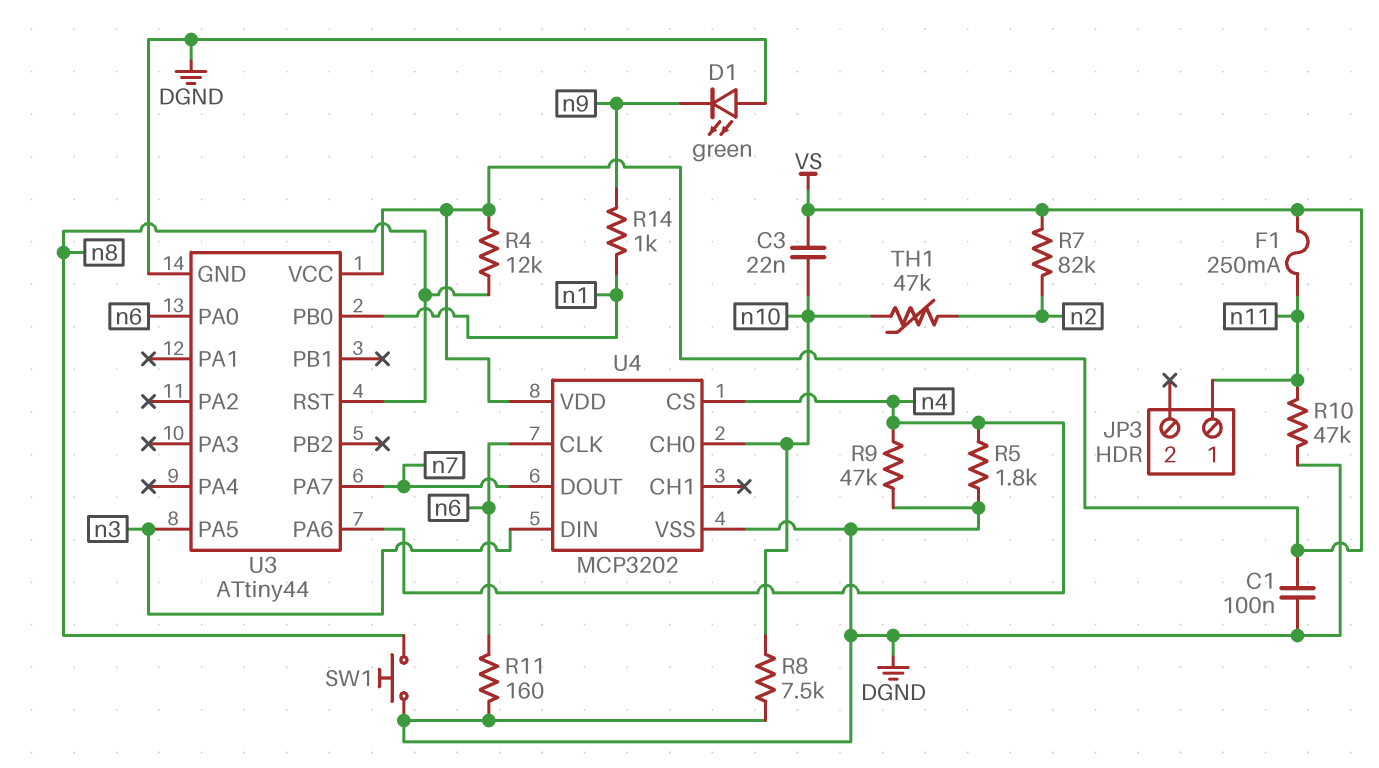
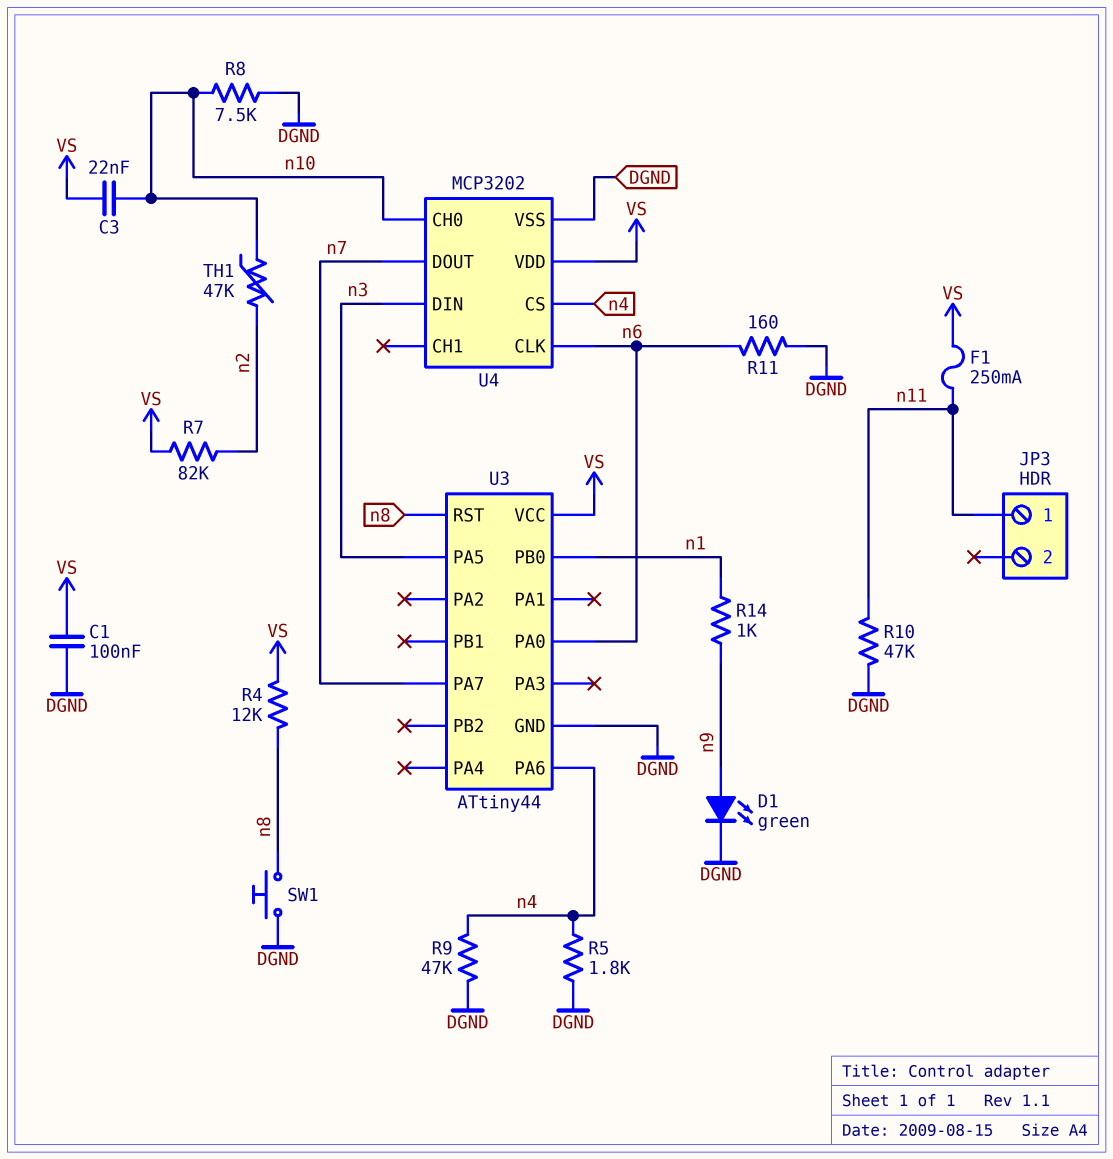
D1: LED green (A DGND, K n9) -> LED green (A n9, K DGND)

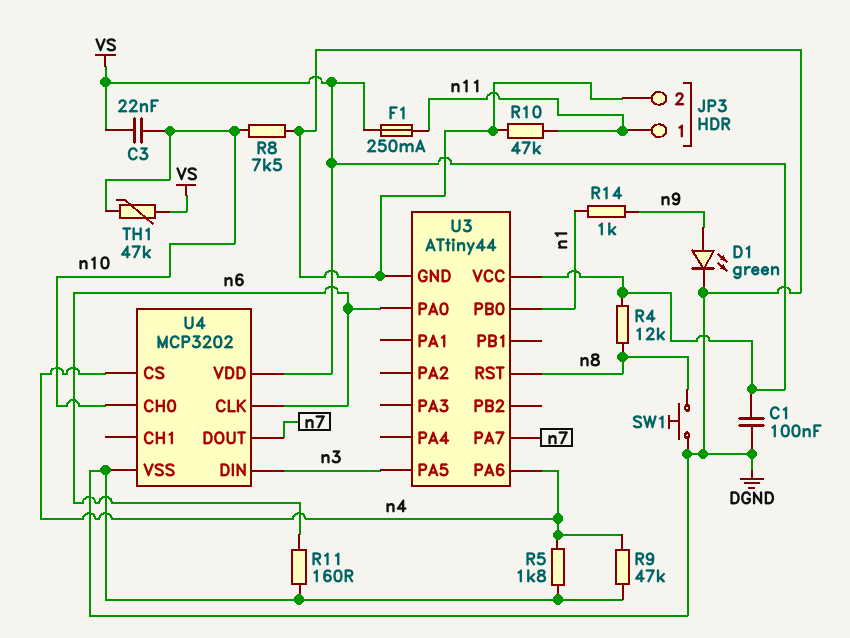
JP3 pin 2: none -> DGND
R7: 82k (VS, n2) -> none
TH1: 47k (n2, n10) -> 47k (VS, n10)

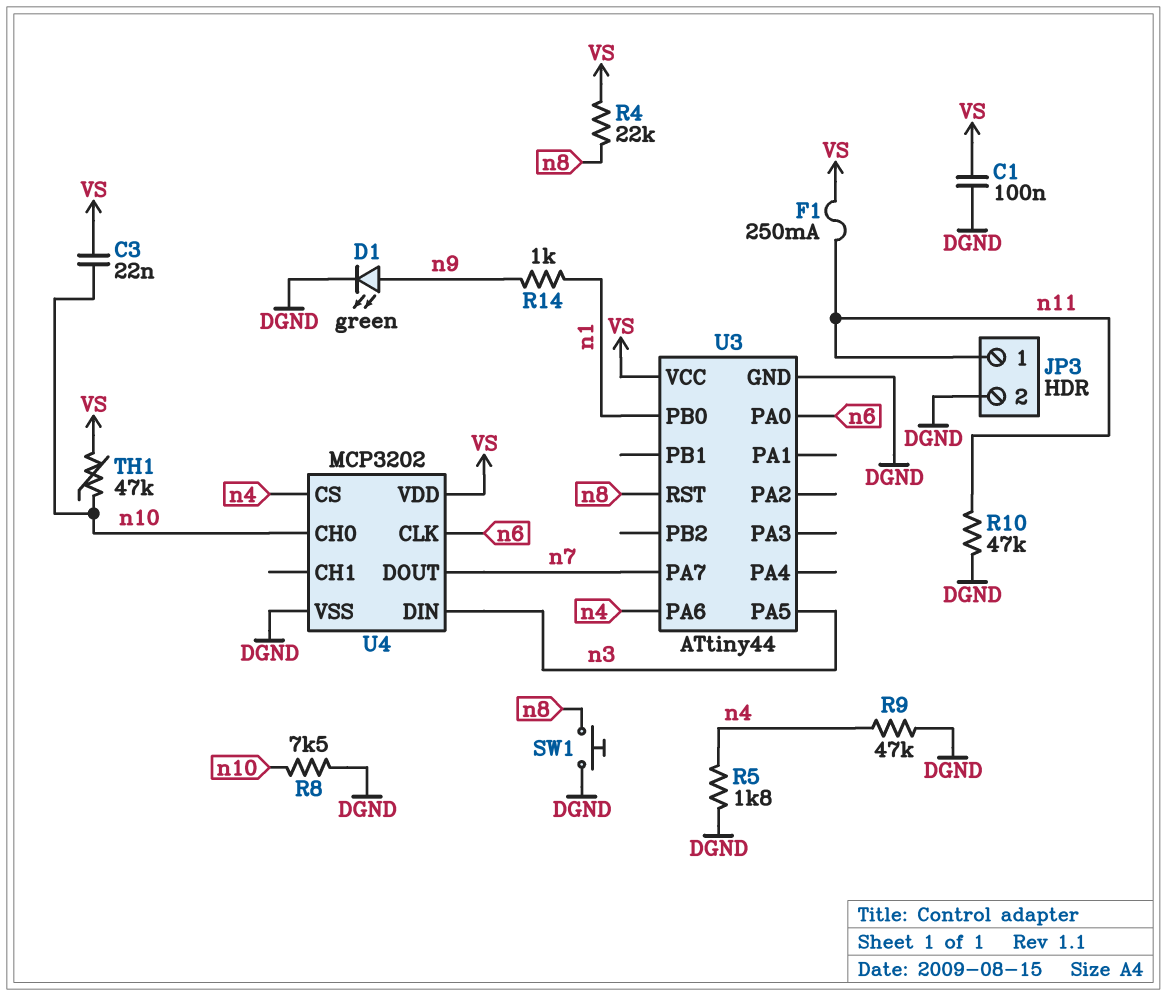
R4: 12k (VS, n8) -> 22k (VS, n8)
R11: 160 (DGND, n6) -> none

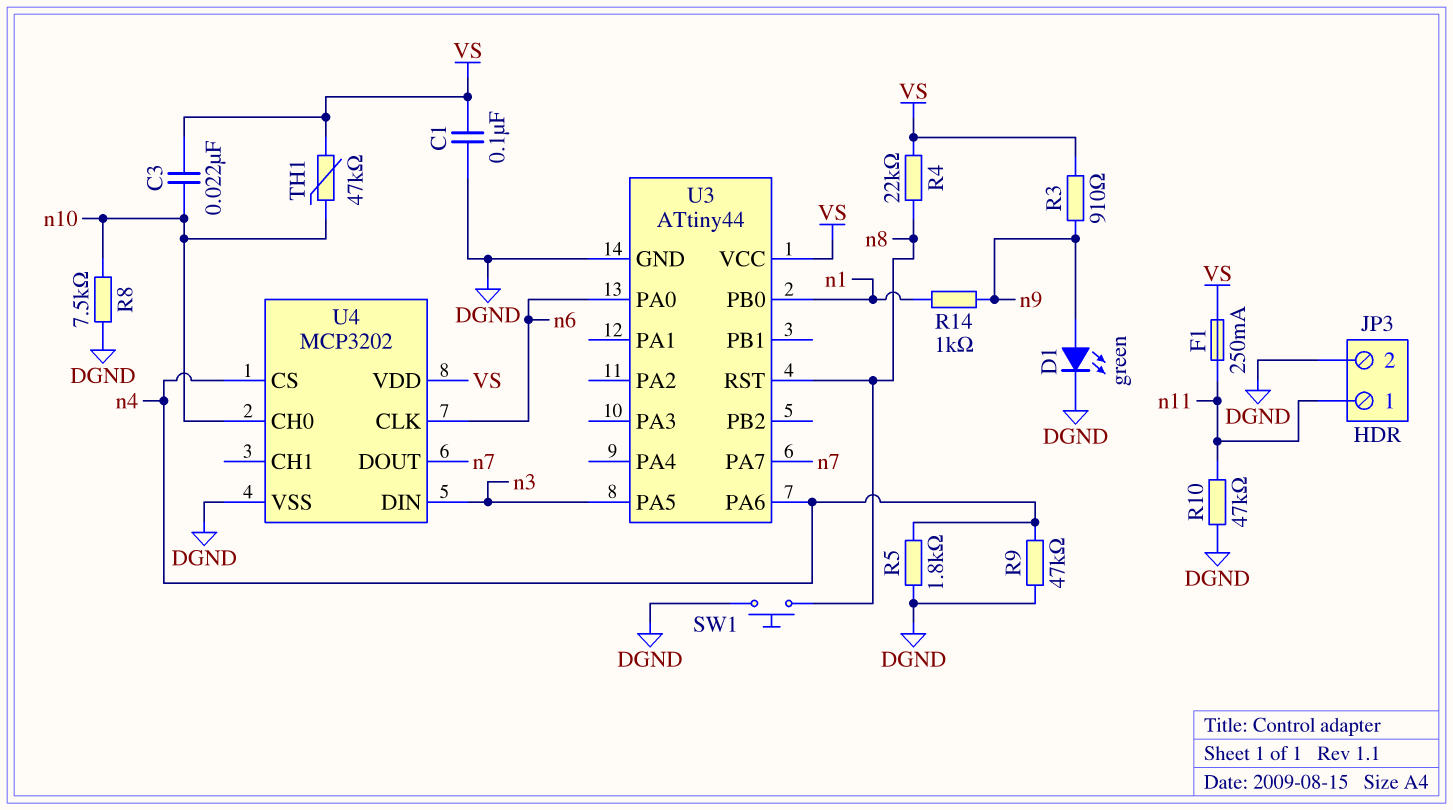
R3: none -> 910 (VS, n9)

